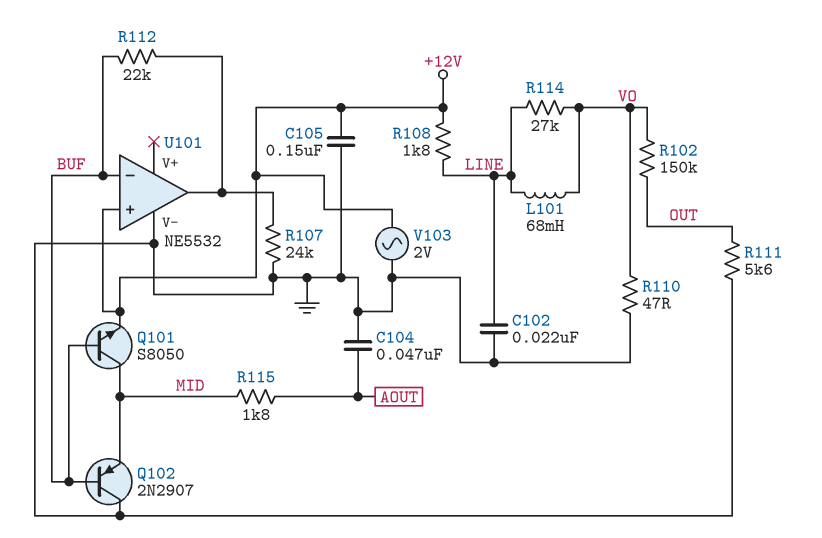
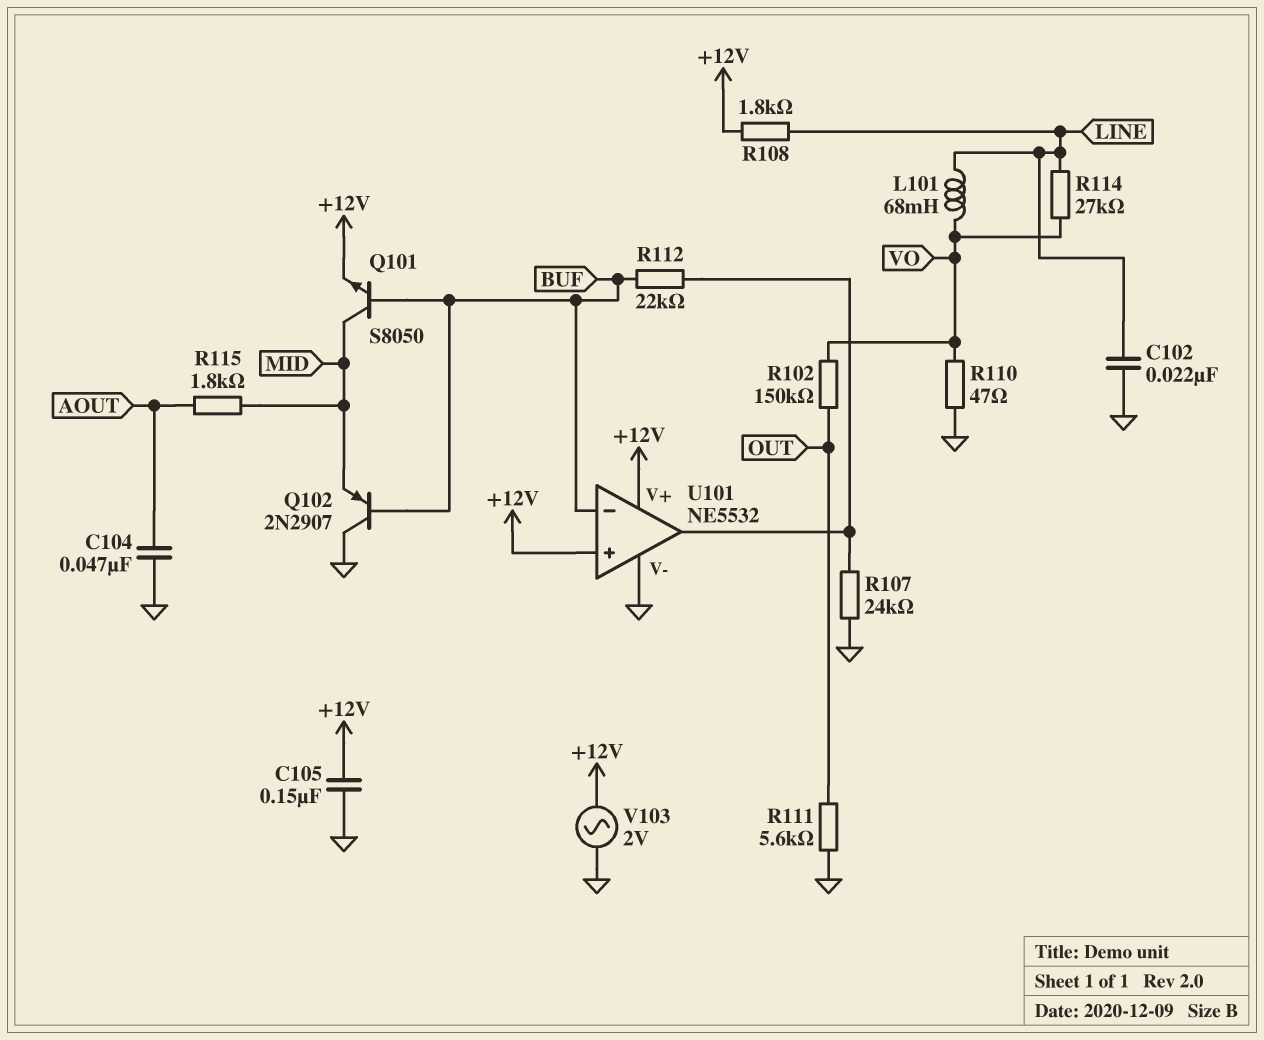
U101 pin V+: none -> +12V

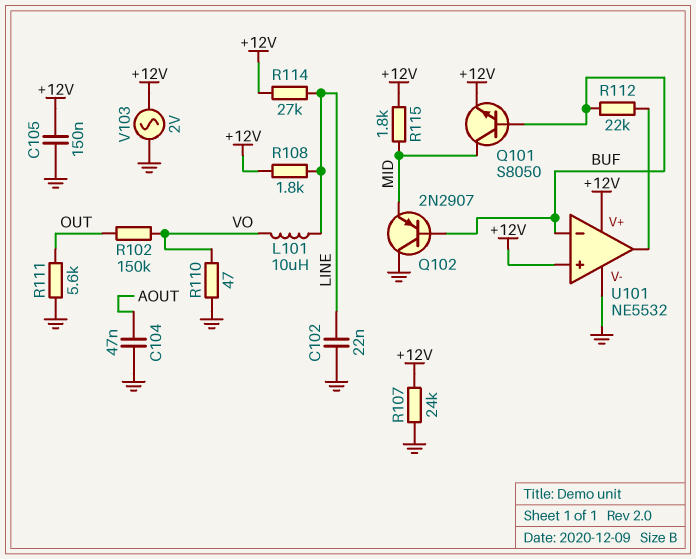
L101: 68mH (LINE, VO) -> 10uH (LINE, VO)
R107: 24k (GND, U101/out) -> 24k (+12V, GND)
R114: 27k (LINE, VO) -> 27k (+12V, LINE)
R115: 1.8k (AOUT, MID) -> 1.8k (+12V, MID)

